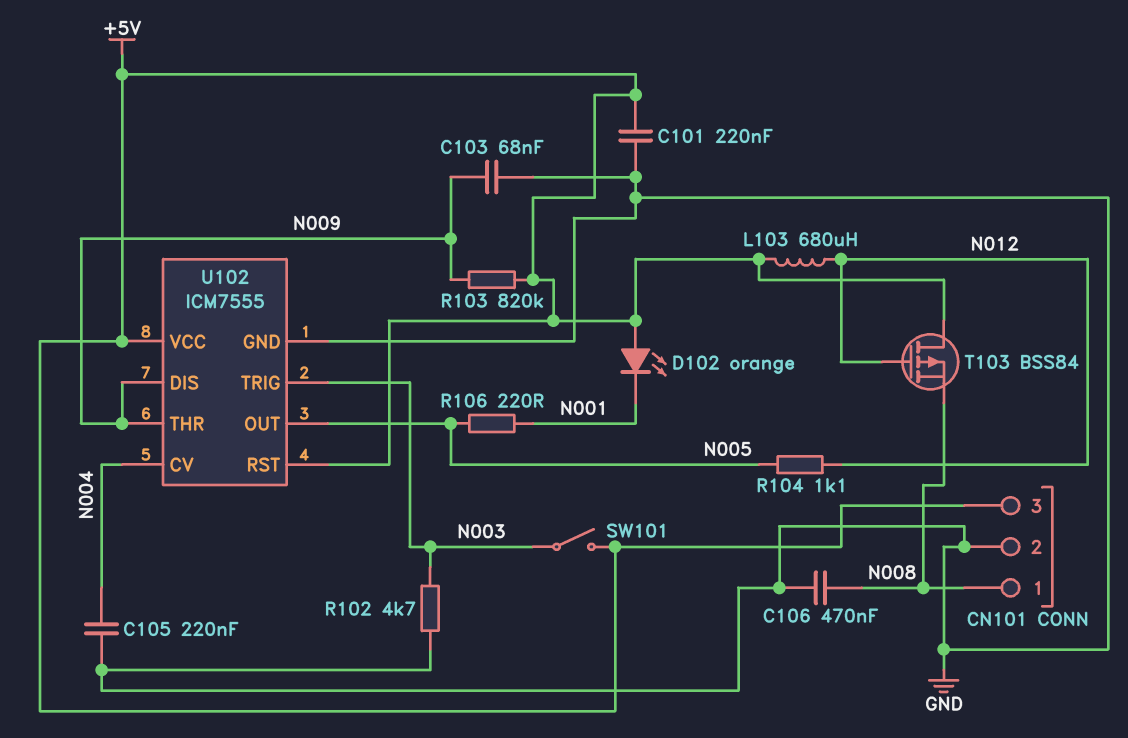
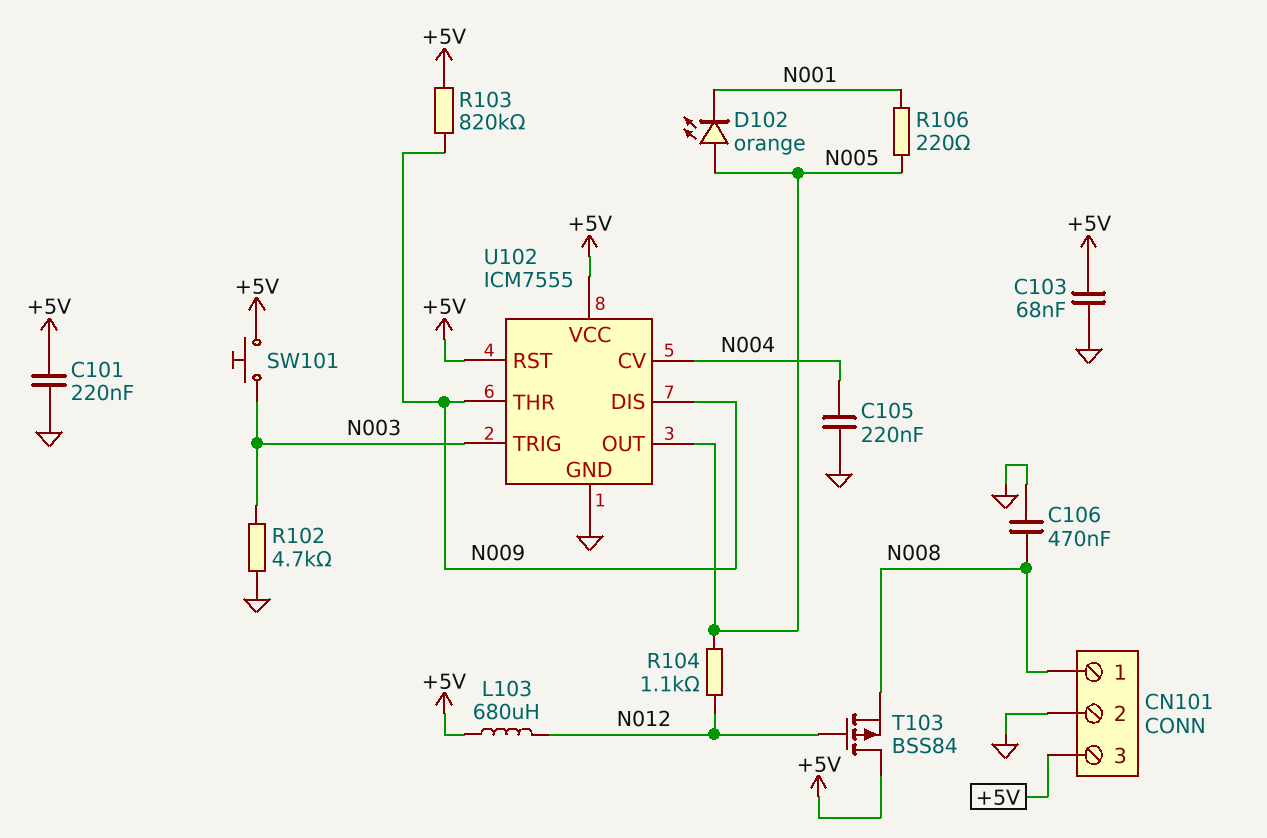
C103: 68nF (GND, N009) -> 68nF (+5V, GND)
D102: LED orange (A +5V, K N001) -> LED orange (A N005, K N001)
SW101: switch (+5V, N003) -> button (+5V, N003)

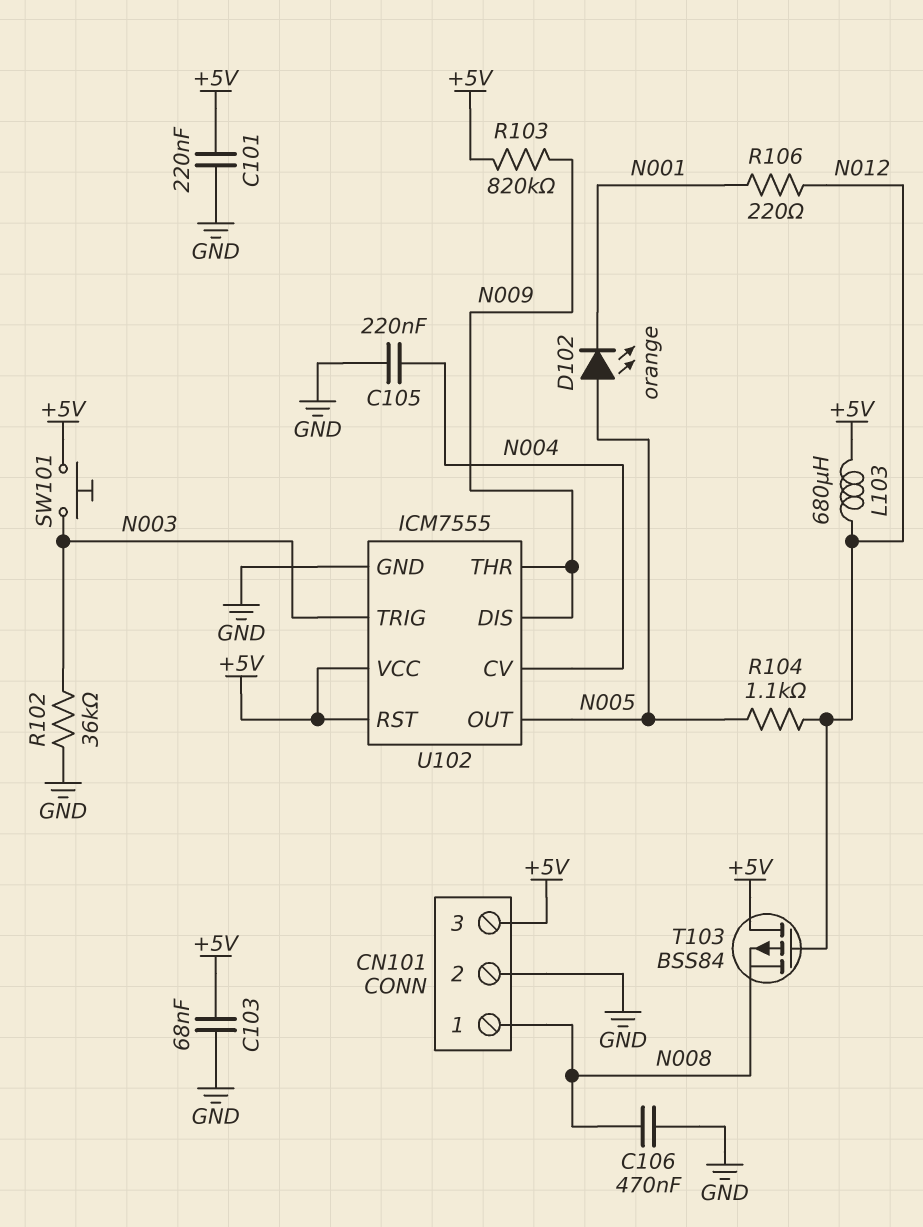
R102: 4.7k (GND, N003) -> 36k (GND, N003)
R106: 220 (N001, N005) -> 220 (N001, N012)

